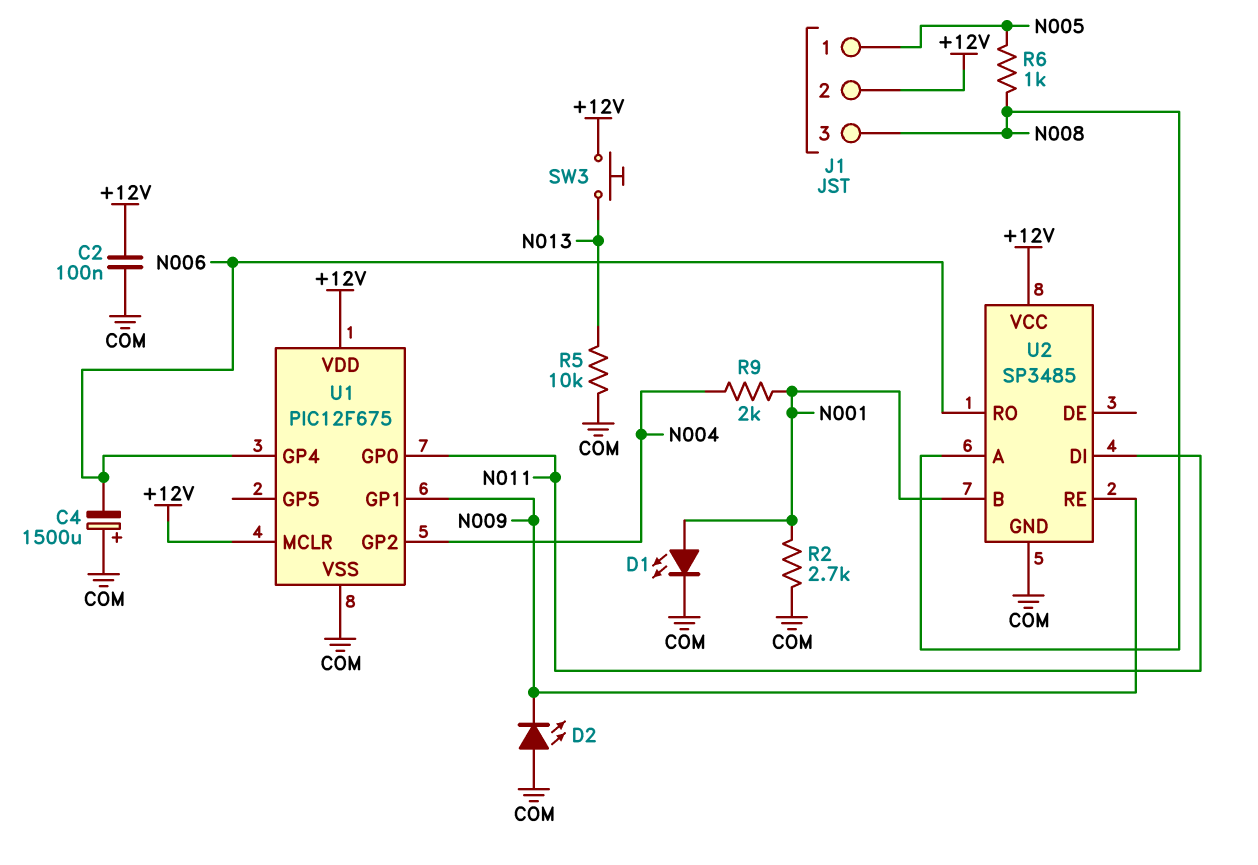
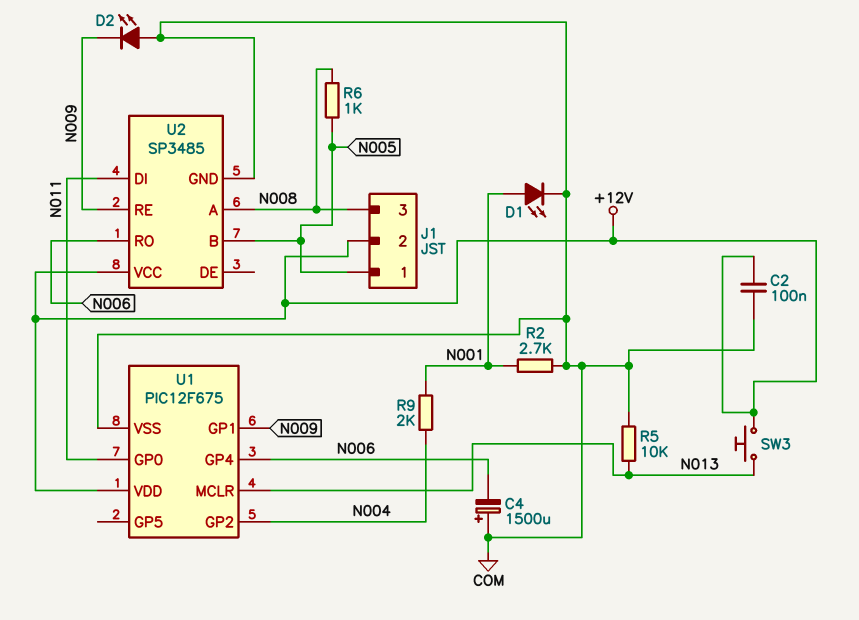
U1 pin MCLR: +12V -> N013
U2 pin B: N001 -> N005

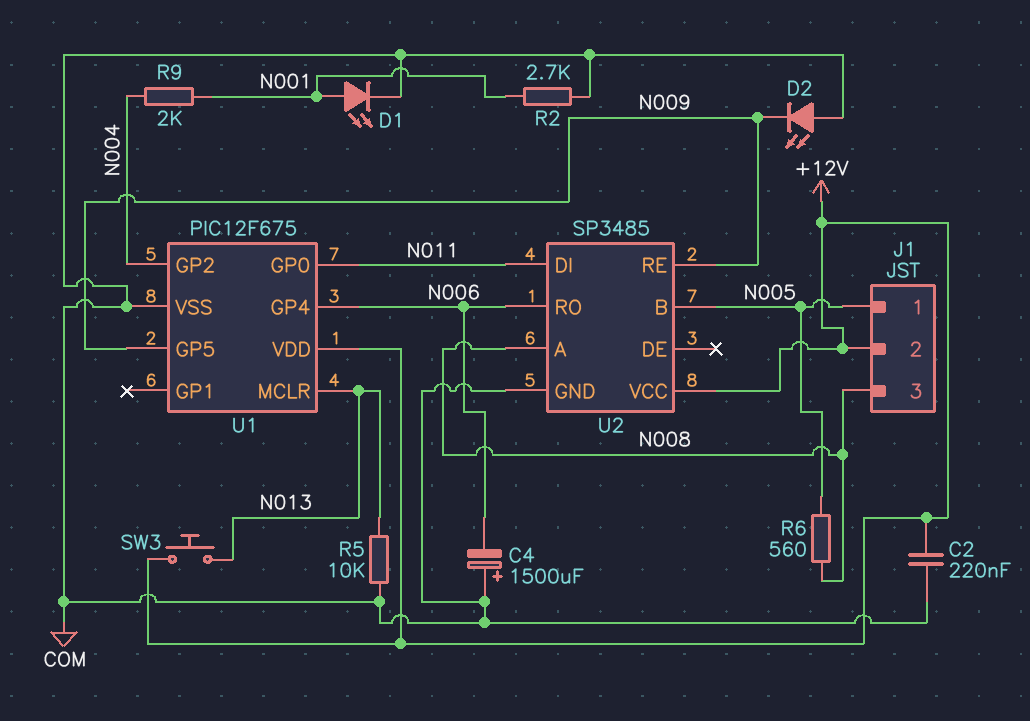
C2: 100nF (+12V, COM) -> 220nF (+12V, COM)
R6: 1k (N005, N008) -> 560 (N005, N008)
U1 pin GP1: N009 -> none
U1 pin GP5: none -> N009

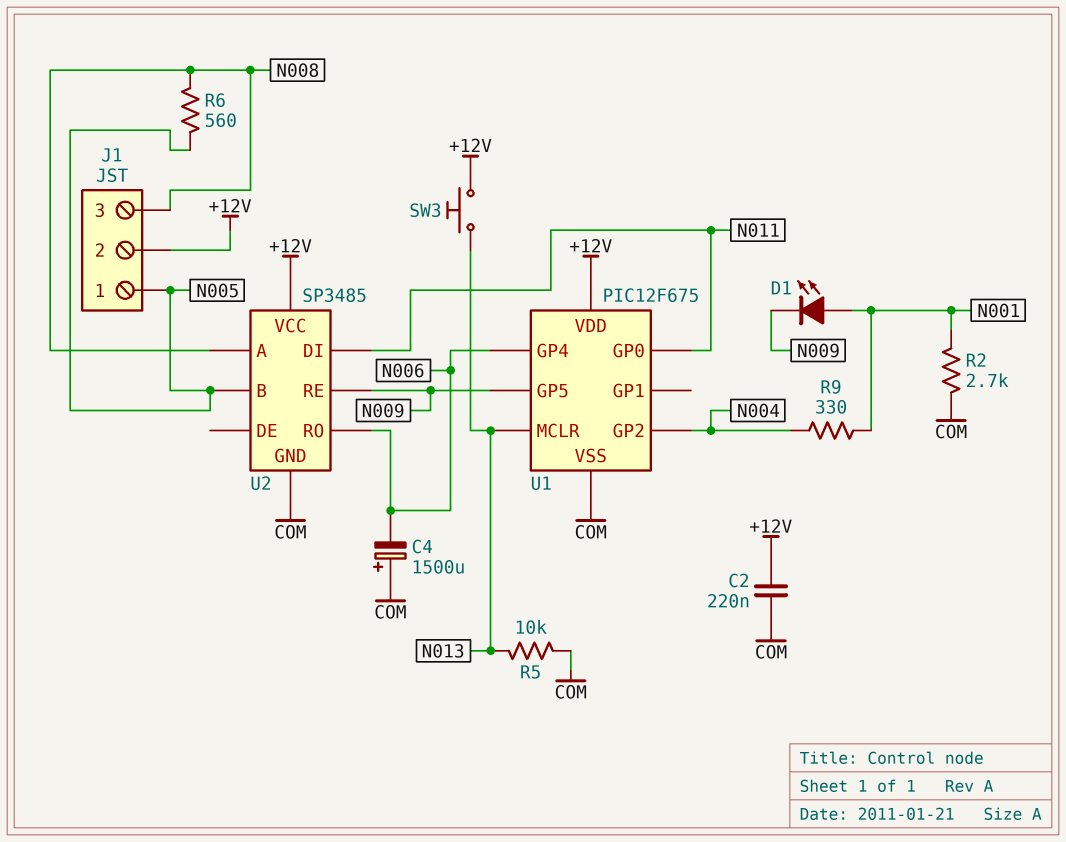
D1: LED (A N001, K COM) -> LED (A N001, K N009)
D2: LED (A COM, K N009) -> none
R9: 2k (N001, N004) -> 330 (N001, N004)

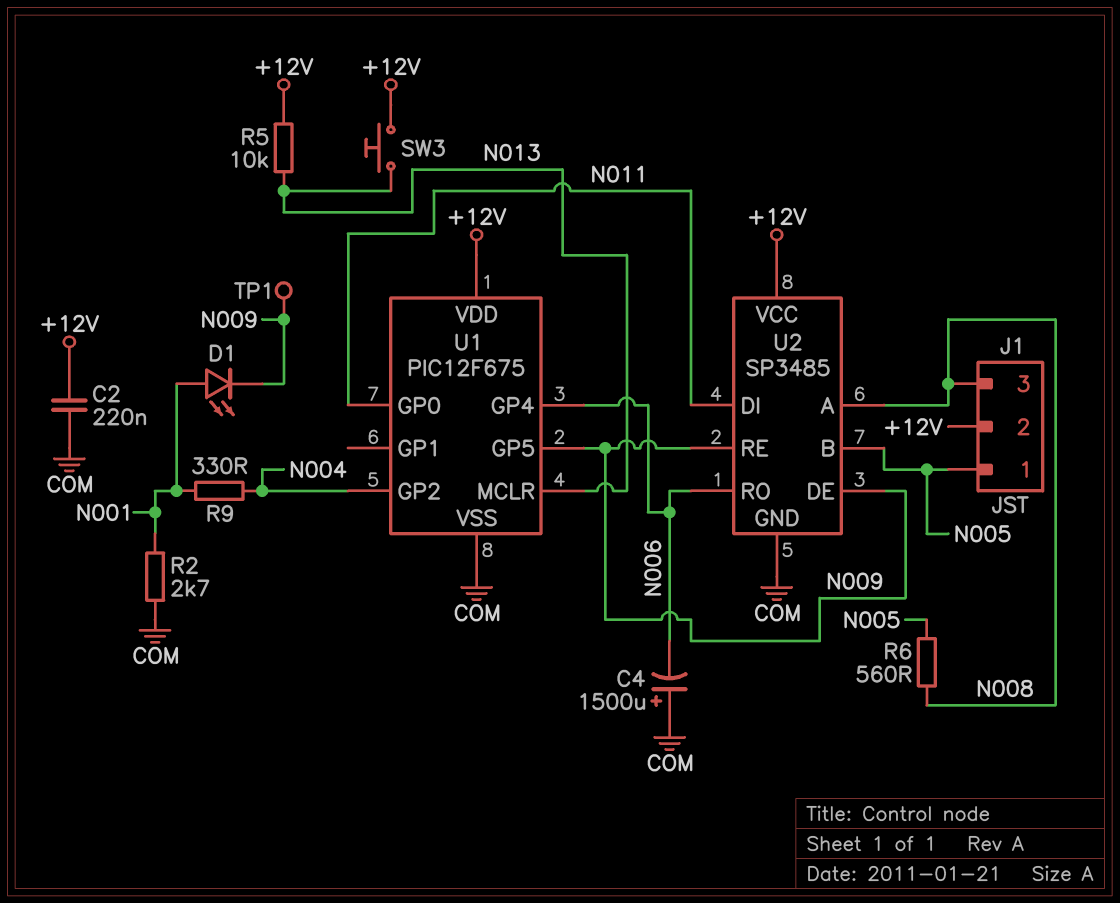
R5: 10k (COM, N013) -> 10k (+12V, N013)
TP1: none -> test point (N009)
U2 pin DE: none -> N009

